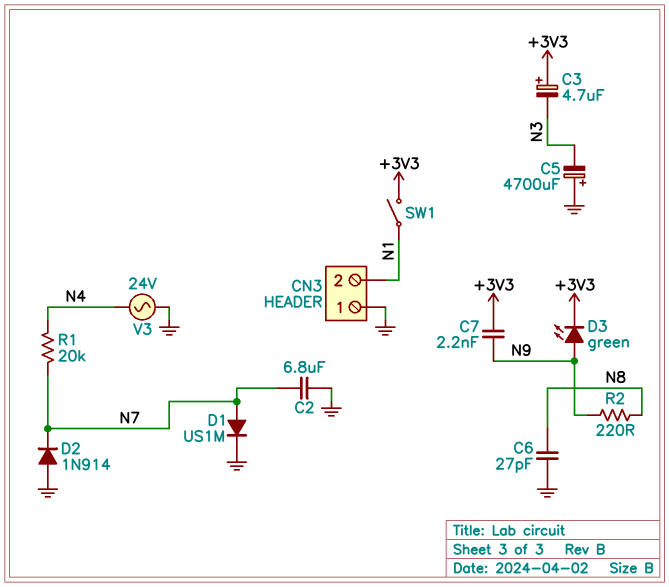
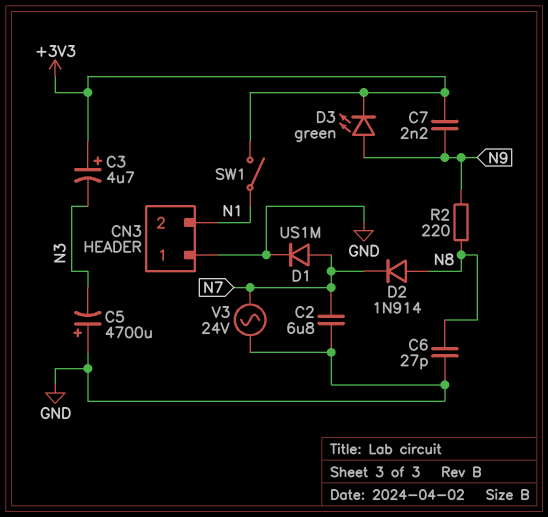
D2: diode 1N914 (A GND, K N7) -> diode 1N914 (A N8, K N7)
R1: 20k (N4, N7) -> none
V3: AC 24V (GND, N4) -> AC 24V (GND, N7)

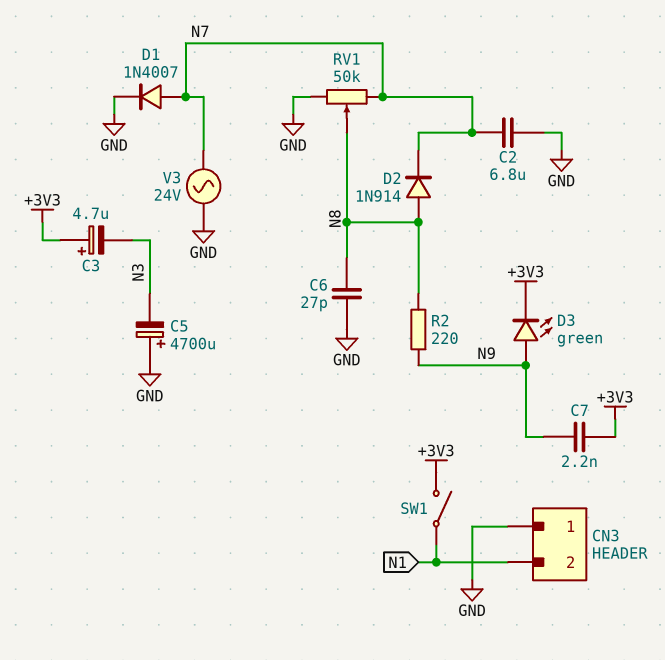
D1: diode US1M (A N7, K GND) -> diode 1N4007 (A N7, K GND)
RV1: none -> 50k (GND, N7, wiper N8)

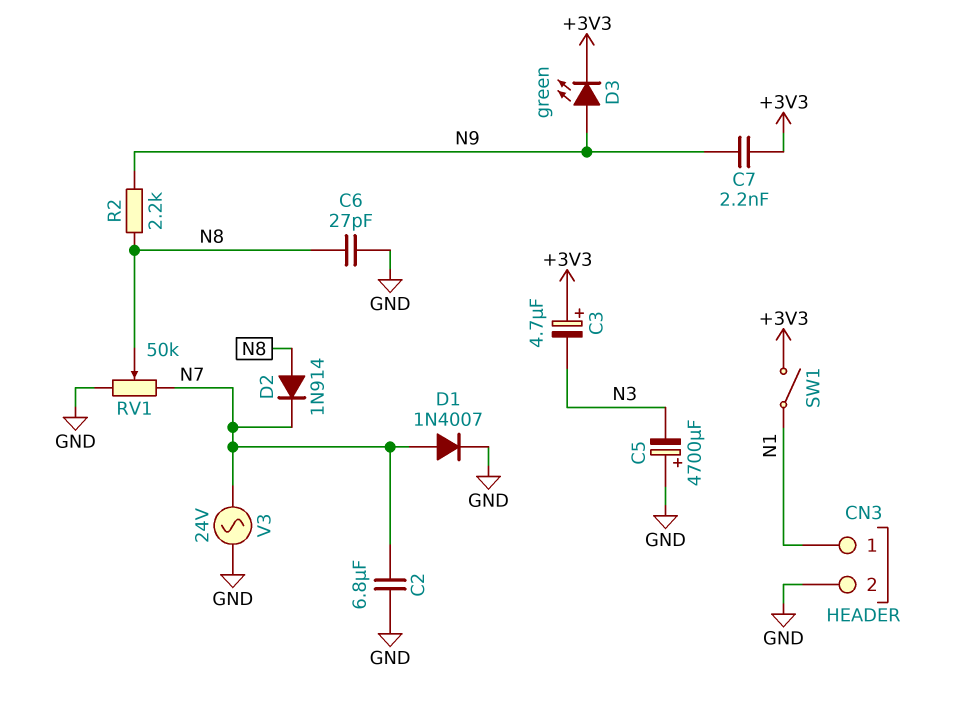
CN3 pin 1: GND -> N1
CN3 pin 2: N1 -> GND
R2: 220 (N8, N9) -> 2.2k (N8, N9)

